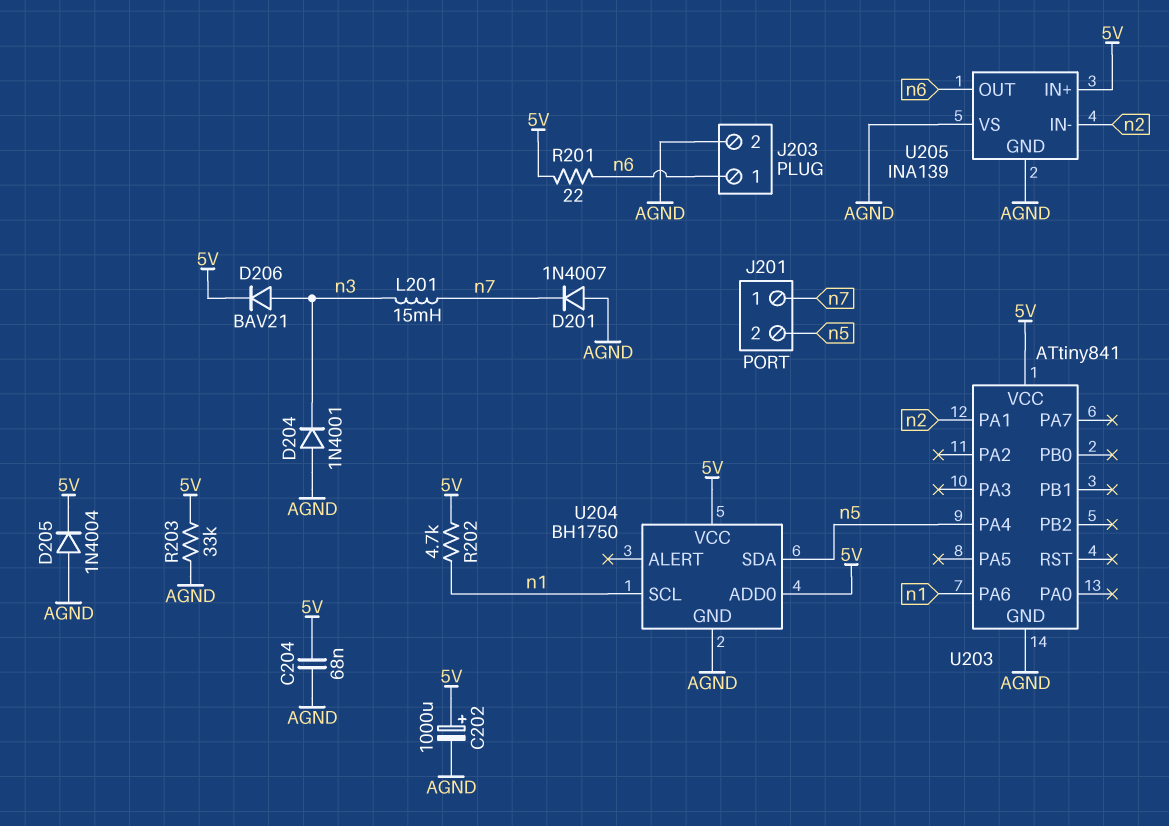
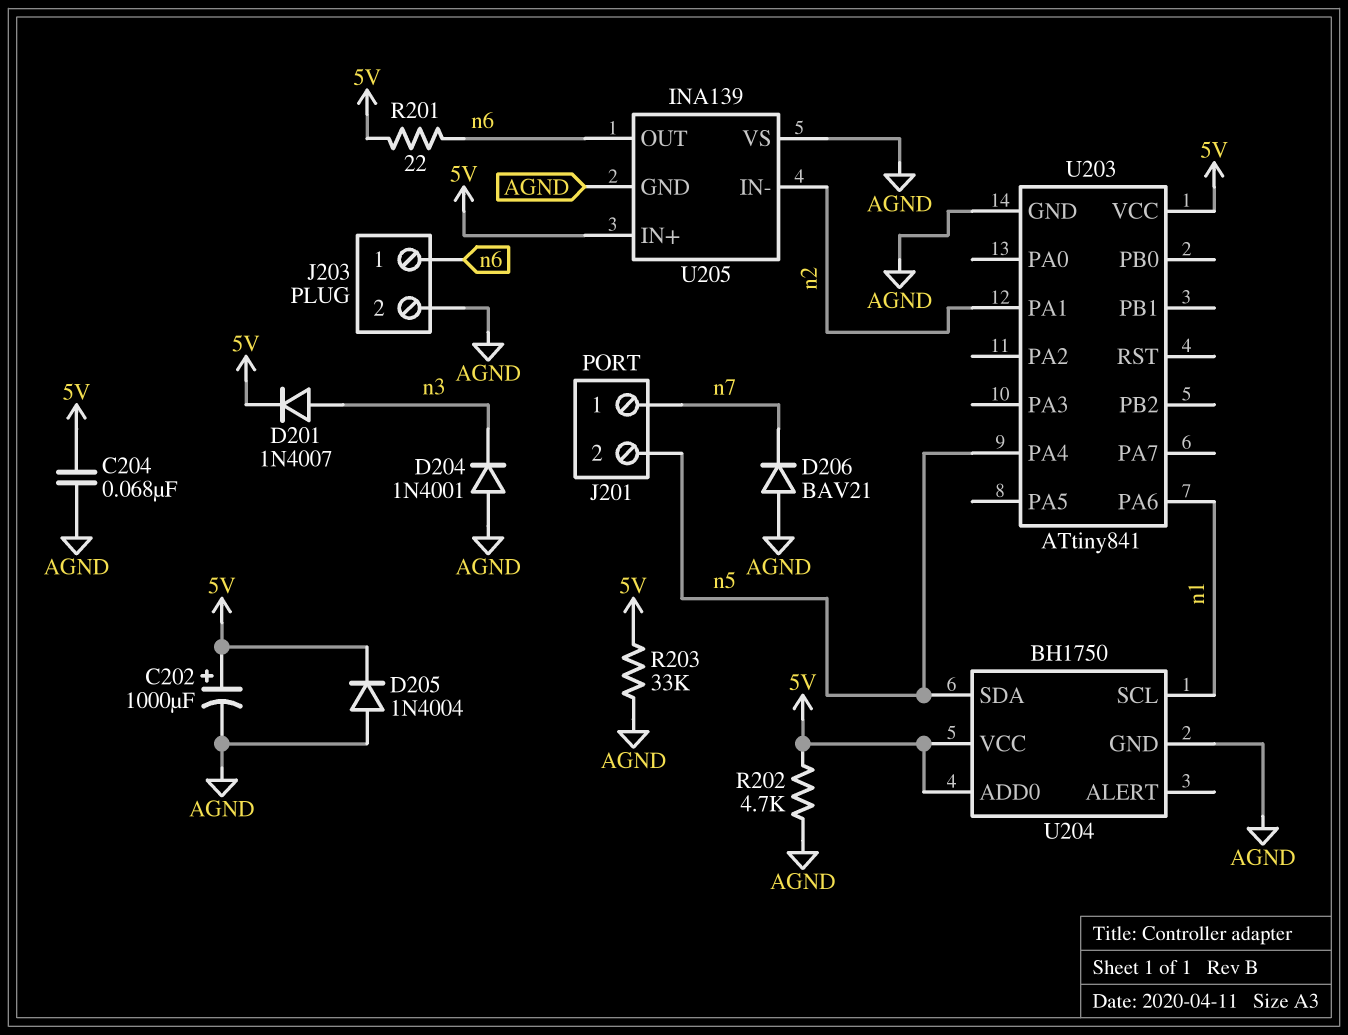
D201: diode 1N4007 (A AGND, K n7) -> diode 1N4007 (A n3, K 5V)
D206: diode BAV21 (A n3, K 5V) -> diode BAV21 (A AGND, K n7)
L201: 15mH (n3, n7) -> none
R202: 4.7k (5V, n1) -> 4.7k (5V, AGND)

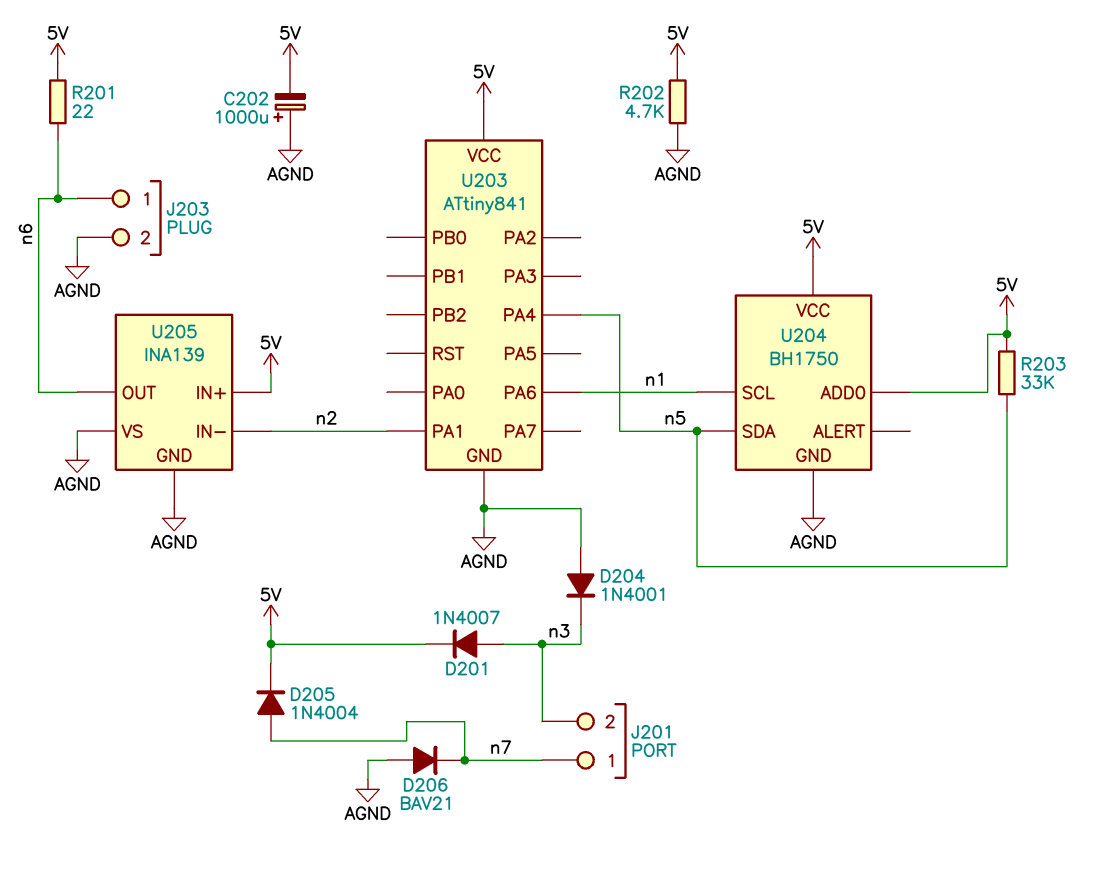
C202: 1000uF (plus 5V, minus AGND) -> 1000uF (plus AGND, minus 5V)
C204: 68nF (5V, AGND) -> none
D205: diode 1N4004 (A AGND, K 5V) -> diode 1N4004 (A n7, K 5V)
J201 pin 2: n5 -> n3
R203: 33k (5V, AGND) -> 33k (5V, n5)

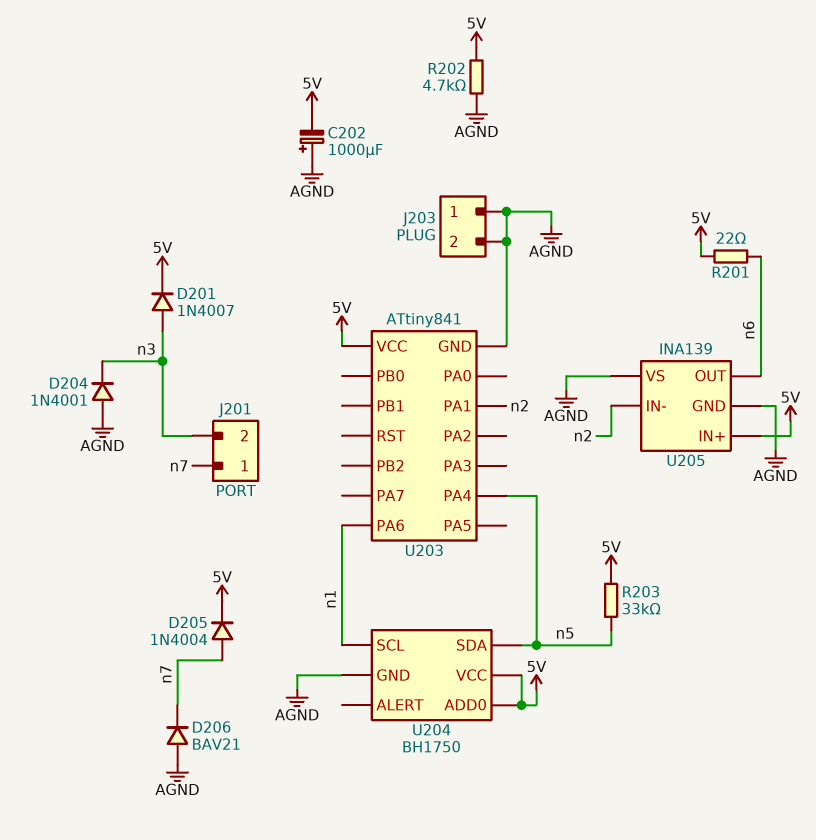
J203 pin 1: n6 -> AGND

